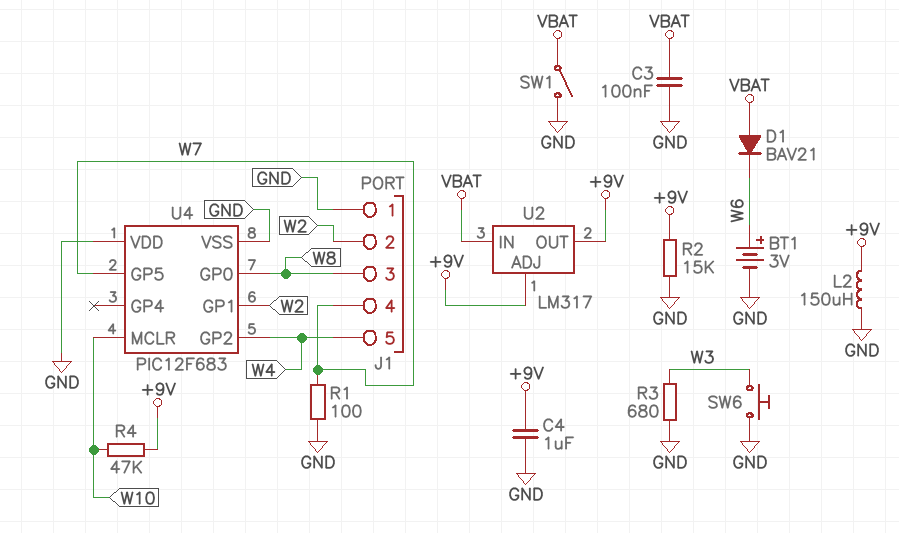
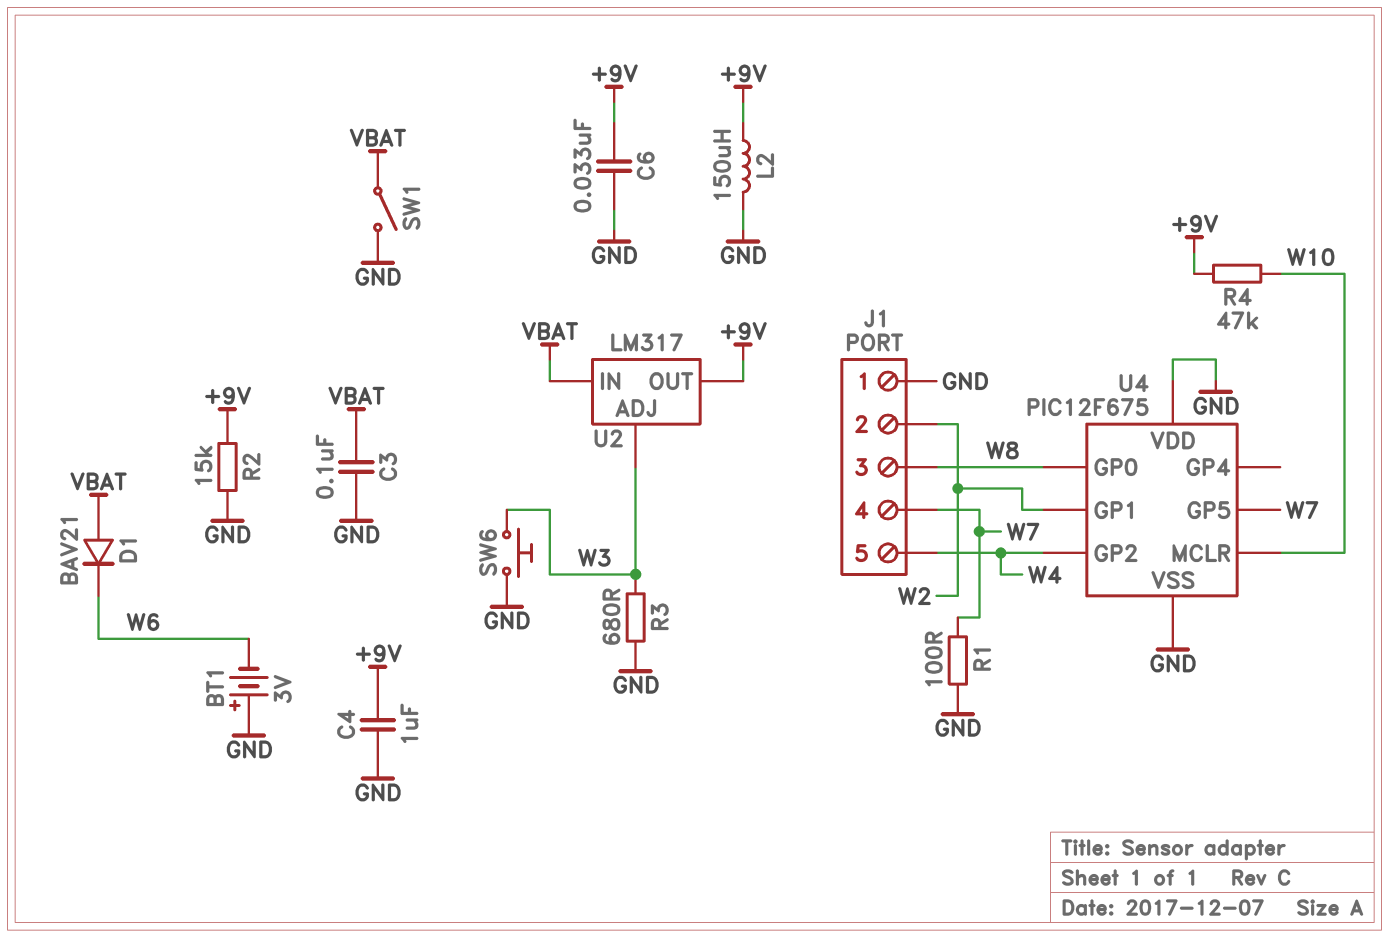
BT1: 3V (plus W6, minus GND) -> 3V (plus GND, minus W6)
C6: none -> 33nF (+9V, GND)
U2 pin ADJ: +9V -> W3
U4: PIC12F683 -> PIC12F675

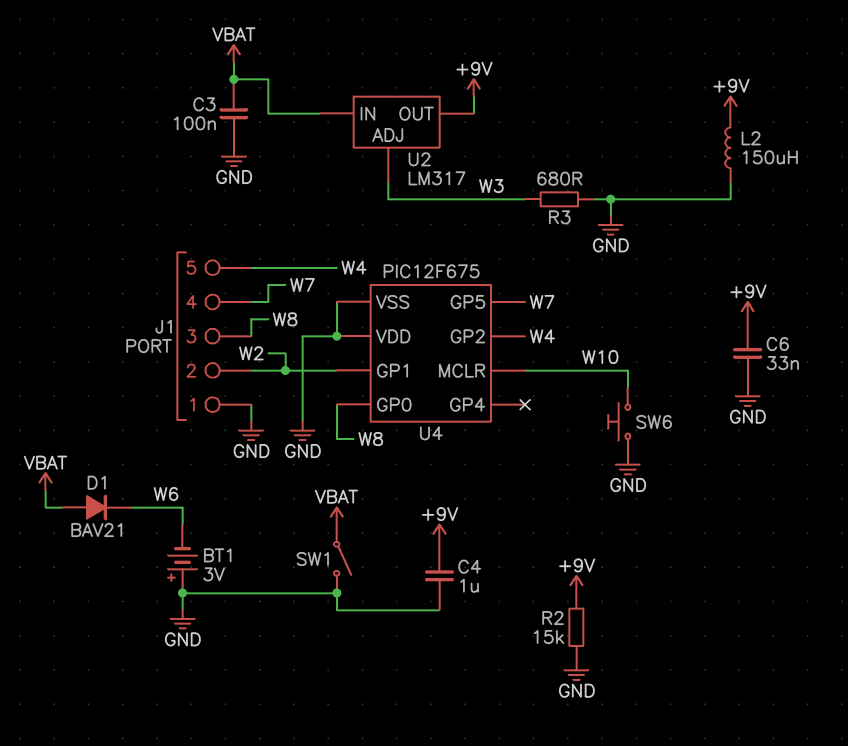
R1: 100 (GND, W7) -> none
R4: 47k (+9V, W10) -> none
SW6: button (GND, W3) -> button (GND, W10)

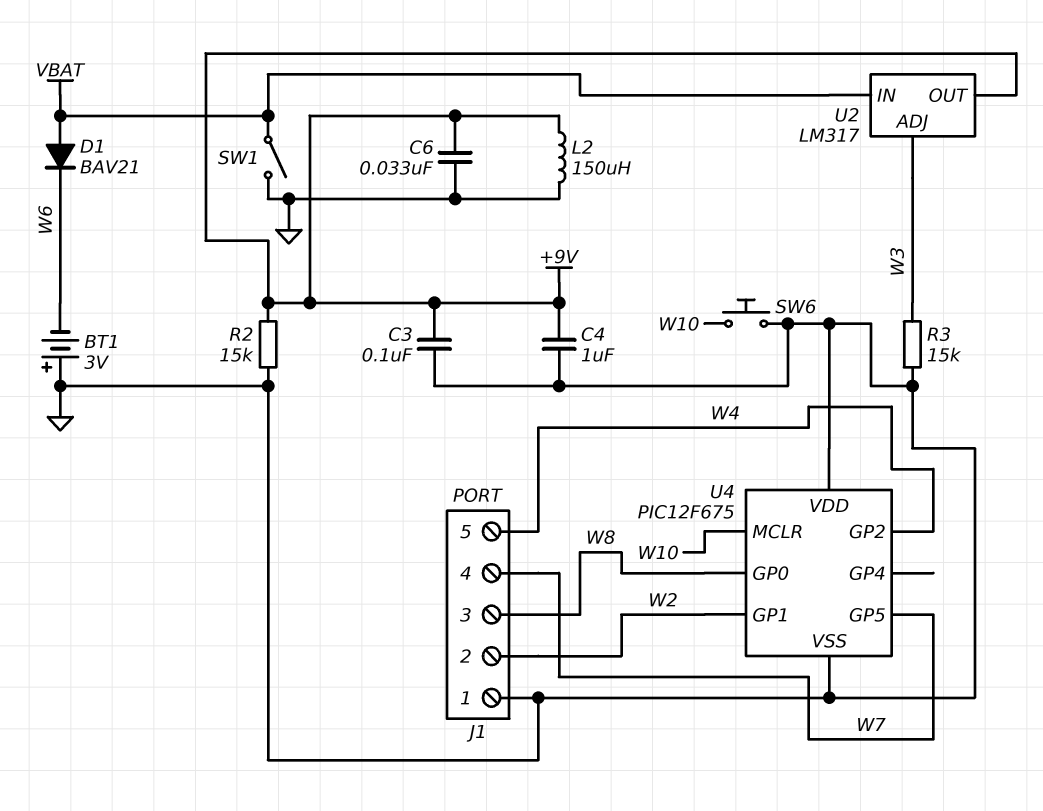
C3: 100nF (GND, VBAT) -> 100nF (+9V, GND)
R3: 680 (GND, W3) -> 15k (GND, W3)

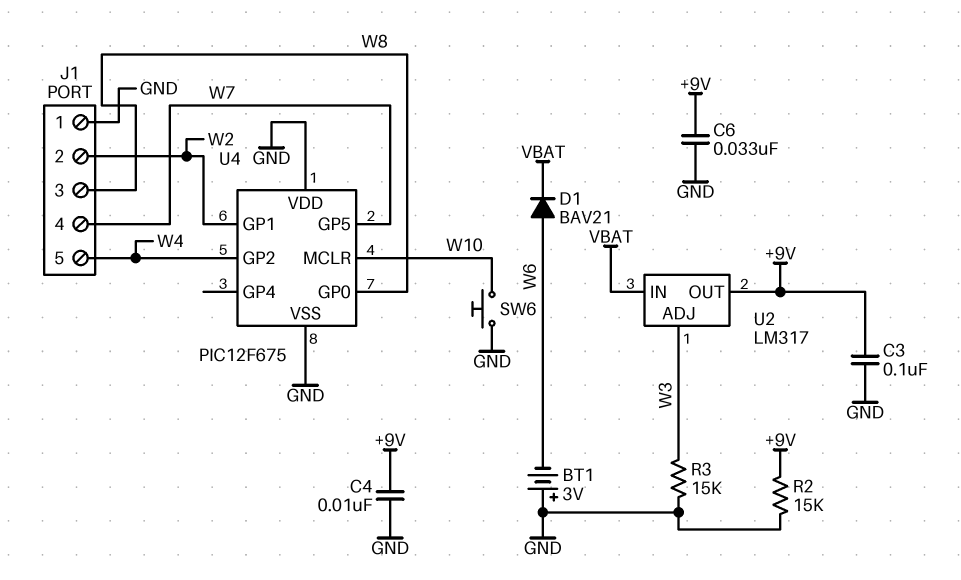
C4: 1uF (+9V, GND) -> 10nF (+9V, GND)
D1: diode BAV21 (A VBAT, K W6) -> diode BAV21 (A W6, K VBAT)
L2: 150uH (+9V, GND) -> none
SW1: switch (GND, VBAT) -> none

